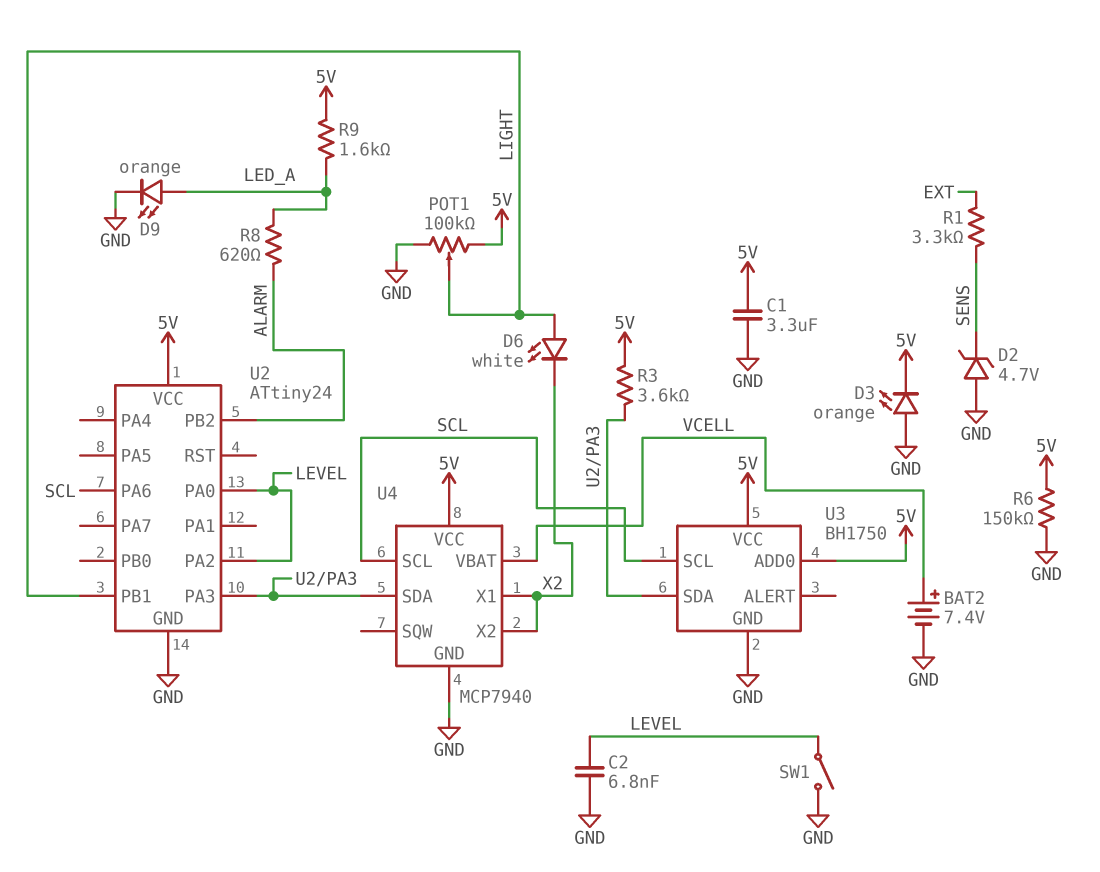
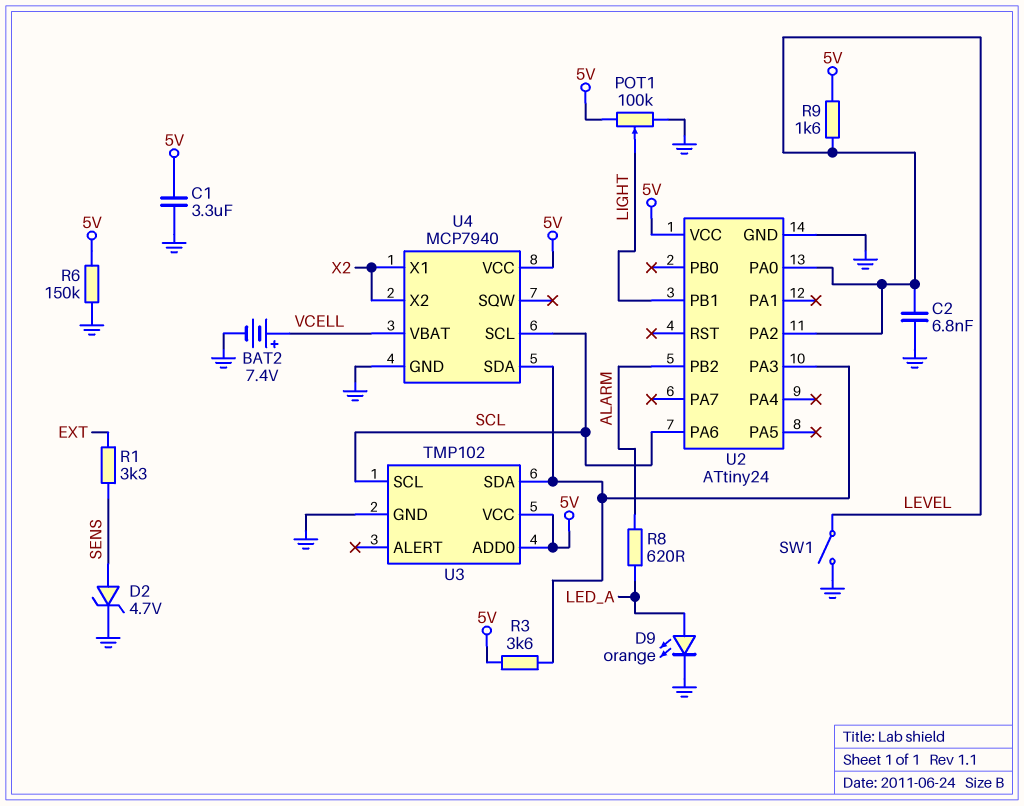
D2: zener 4.7V (A GND, K SENS) -> zener 4.7V (A SENS, K GND)
D3: LED orange (A GND, K 5V) -> none
D6: LED white (A LIGHT, K X2) -> none
R9: 1.6k (5V, LED_A) -> 1.6k (5V, LEVEL)
U3: BH1750 -> TMP102

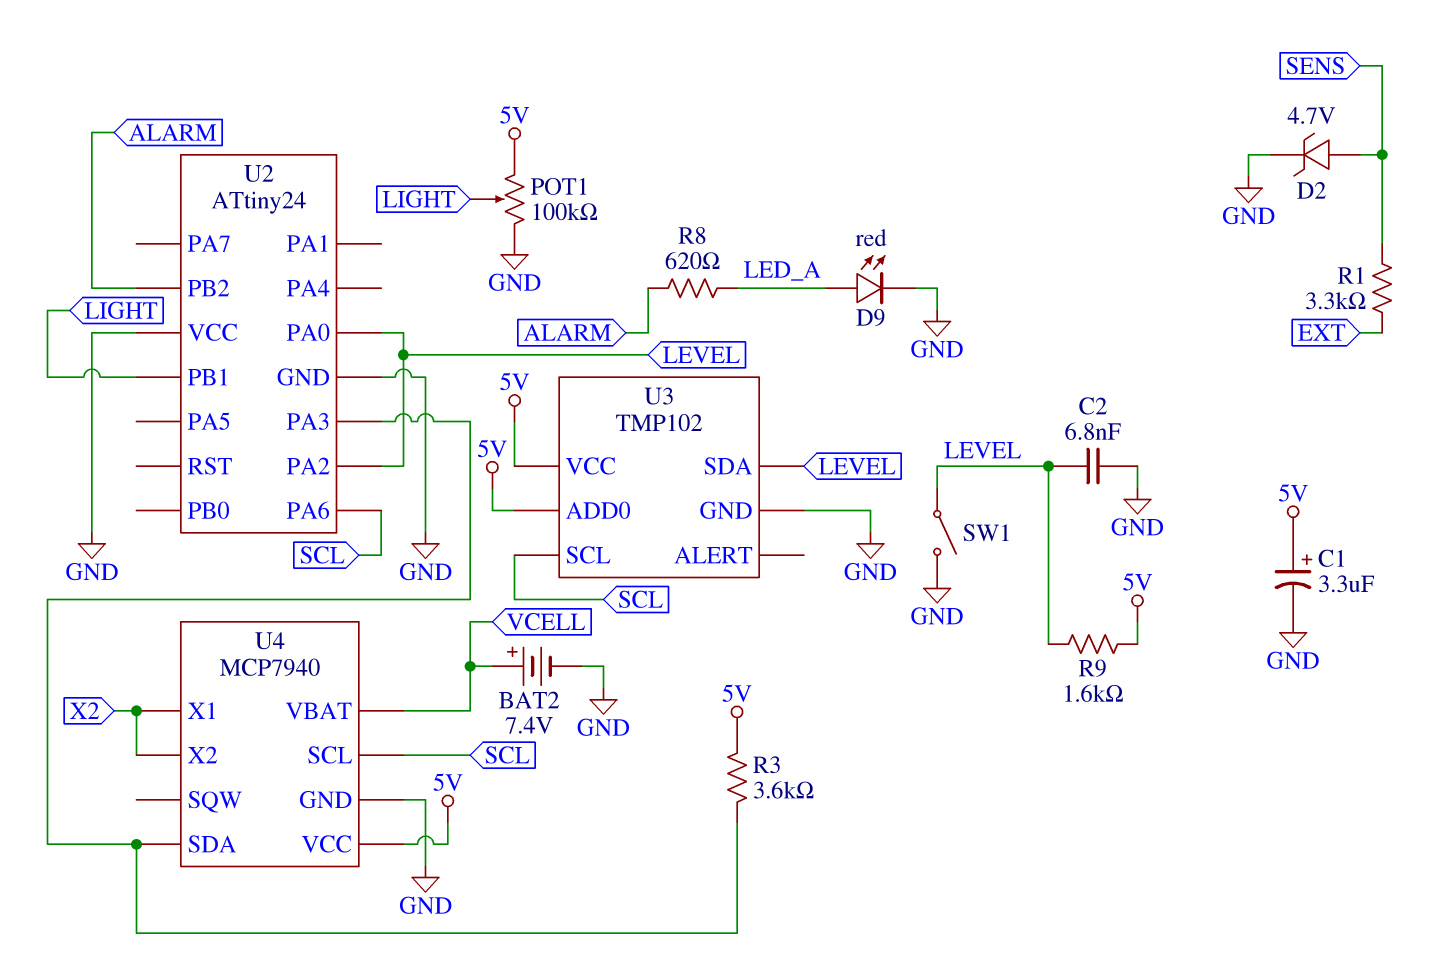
C1: 3.3uF (5V, GND) -> 3.3uF (plus 5V, minus GND)
D9: LED orange (A LED_A, K GND) -> LED red (A LED_A, K GND)
R6: 150k (5V, GND) -> none
U2 pin VCC: 5V -> GND
U3 pin SDA: U2/PA3 -> LEVEL

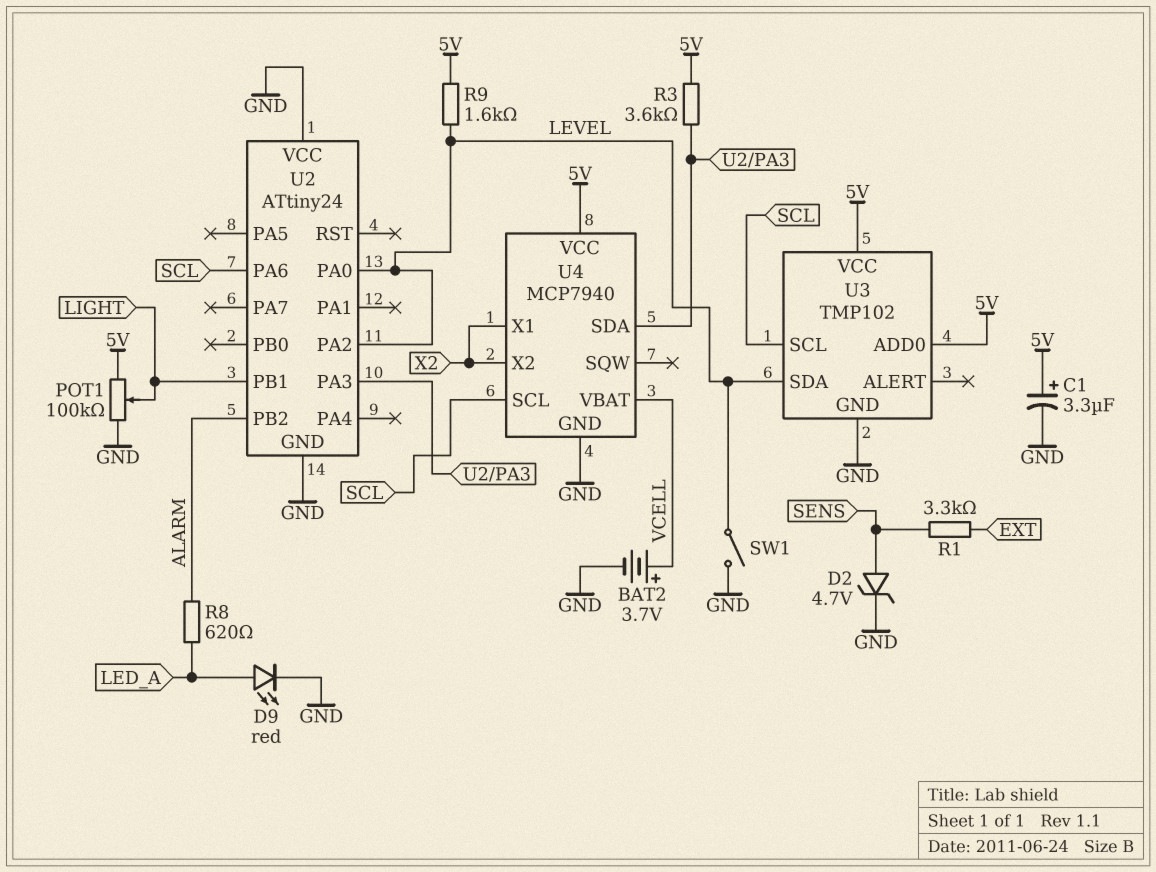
BAT2: 7.4V (plus VCELL, minus GND) -> 3.7V (plus VCELL, minus GND)
C2: 6.8nF (GND, LEVEL) -> none

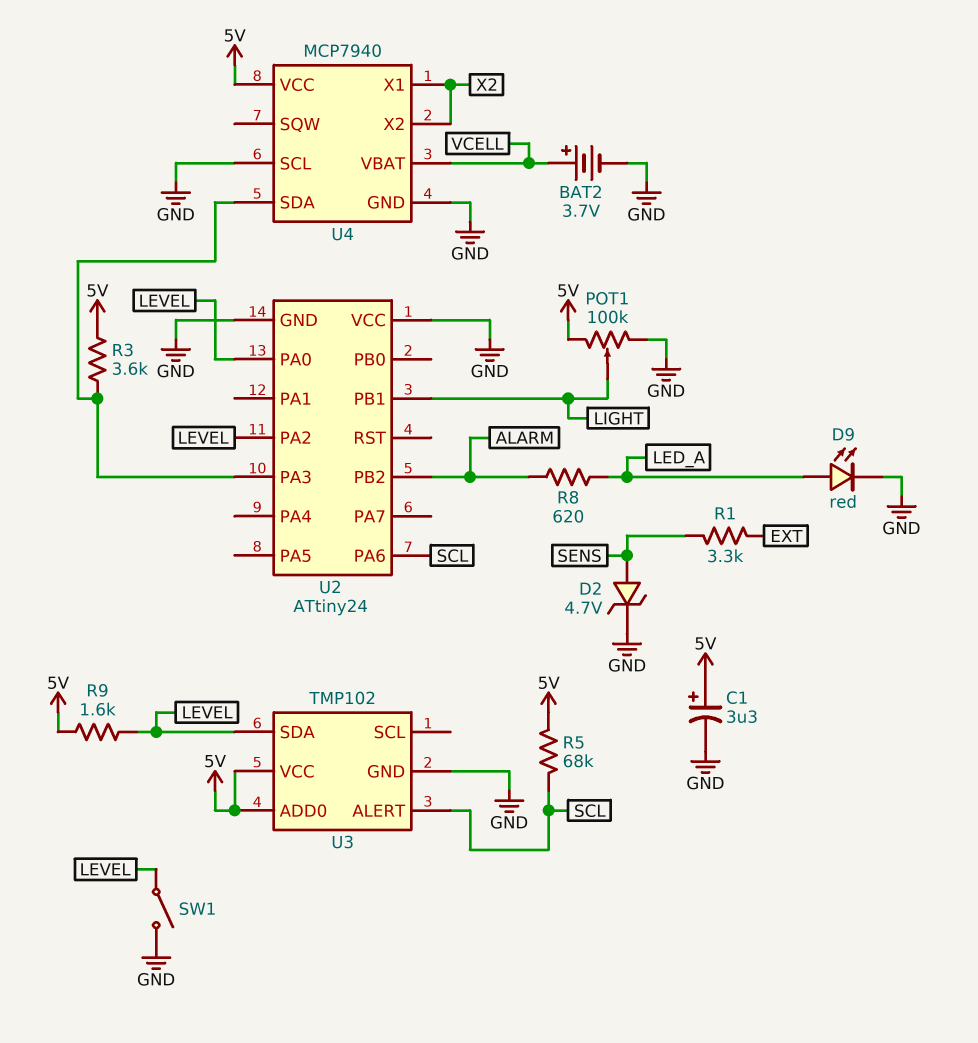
R5: none -> 68k (5V, SCL)
U3 pin ALERT: none -> SCL
U3 pin SCL: SCL -> none
U4 pin SCL: SCL -> GND

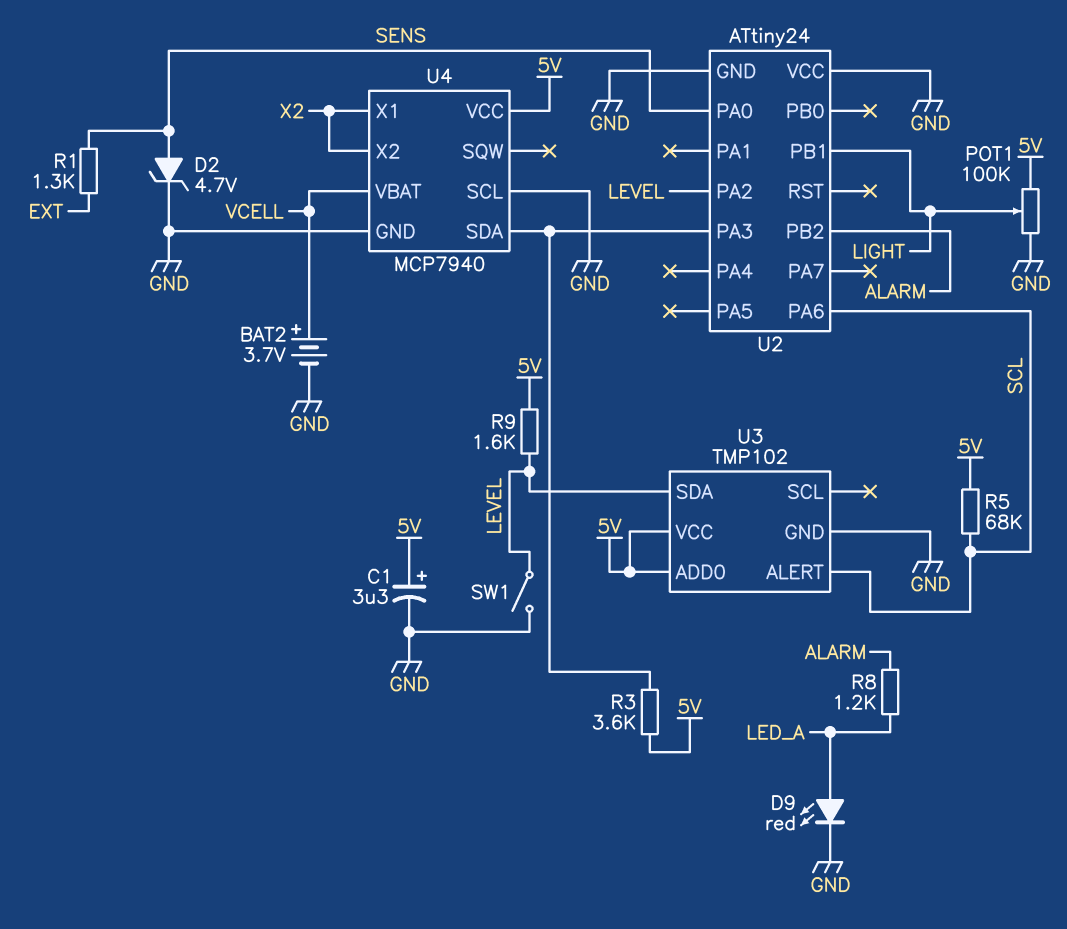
R1: 3.3k (EXT, SENS) -> 1.3k (EXT, SENS)
R8: 620 (ALARM, LED_A) -> 1.2k (ALARM, LED_A)
U2 pin PA0: LEVEL -> SENS

